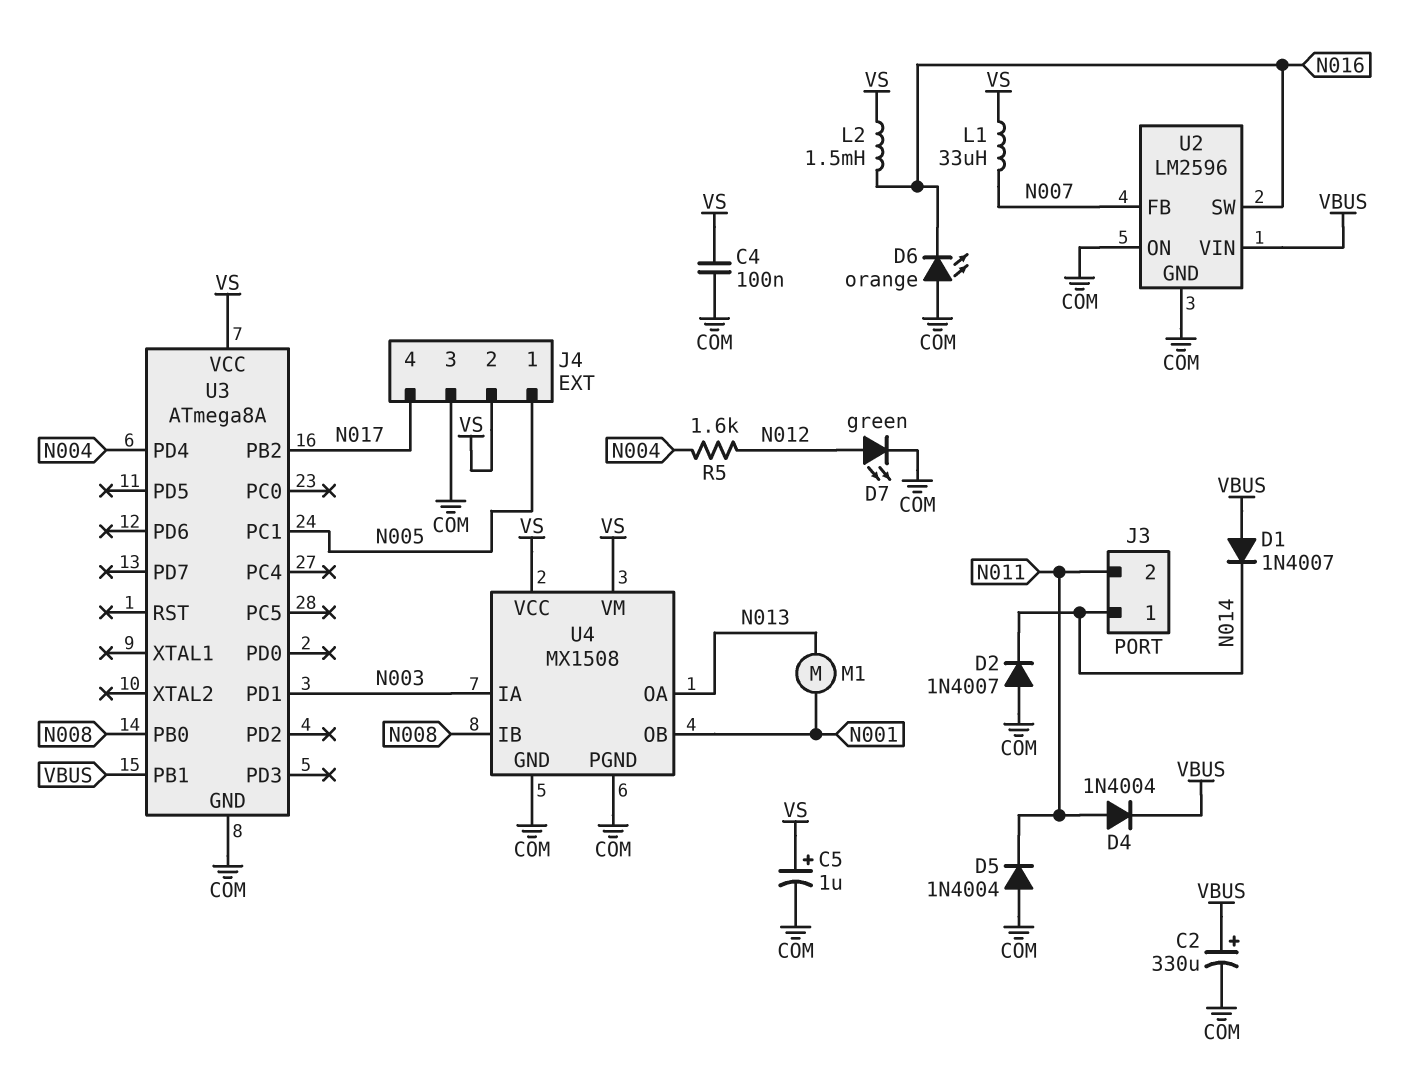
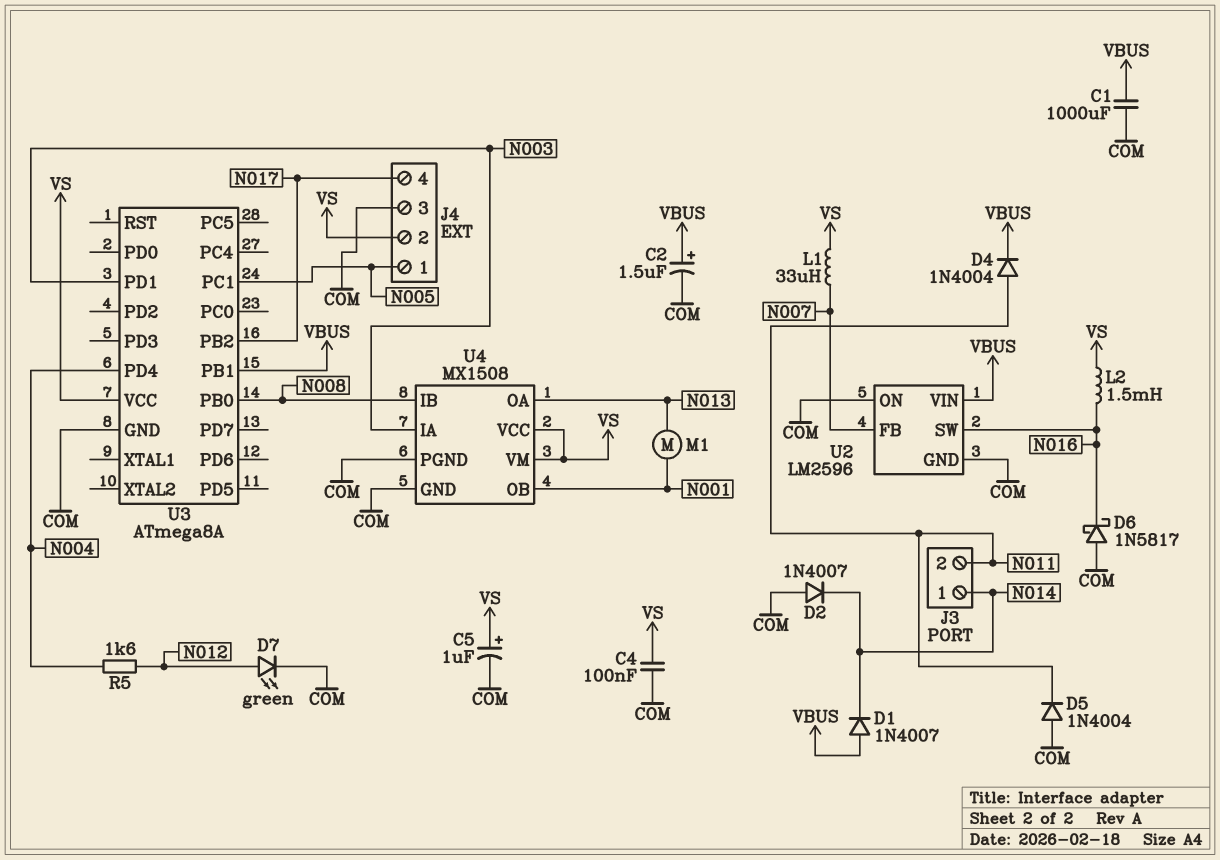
C1: none -> 1000uF (COM, VBUS)
C2: 330uF (plus VBUS, minus COM) -> 1.5uF (plus VBUS, minus COM)
D6: LED orange (A COM, K N016) -> schottky 1N5817 (A COM, K N016)

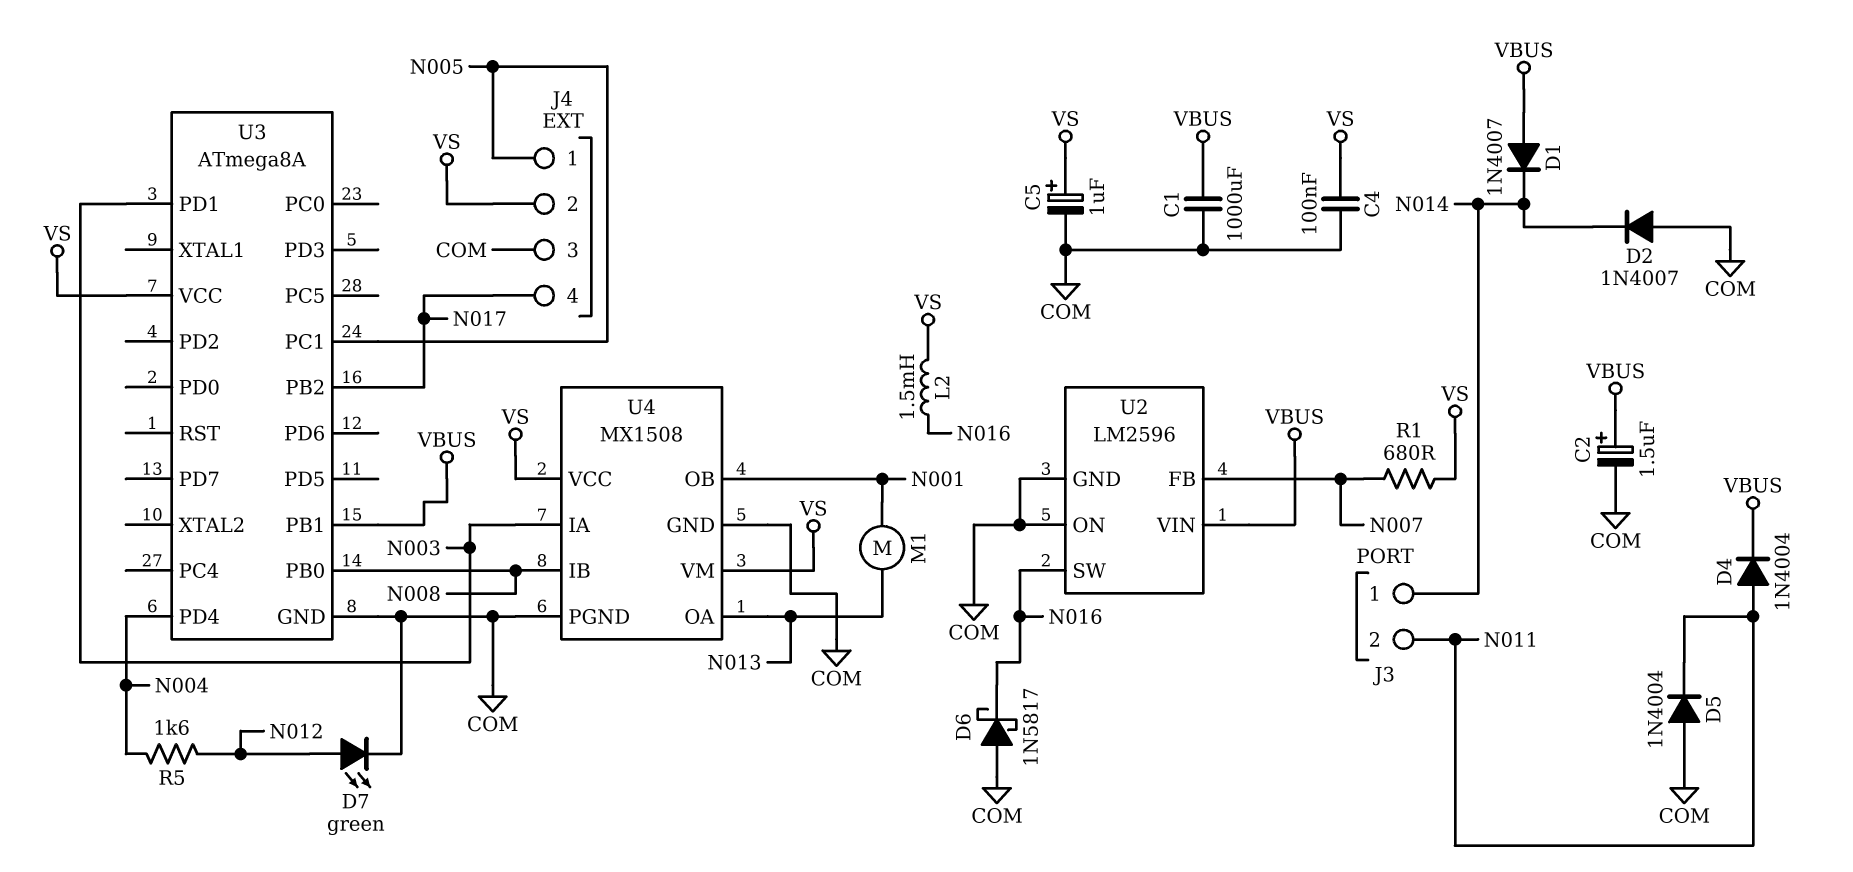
L1: 33uH (N007, VS) -> none
R1: none -> 680 (N007, VS)

